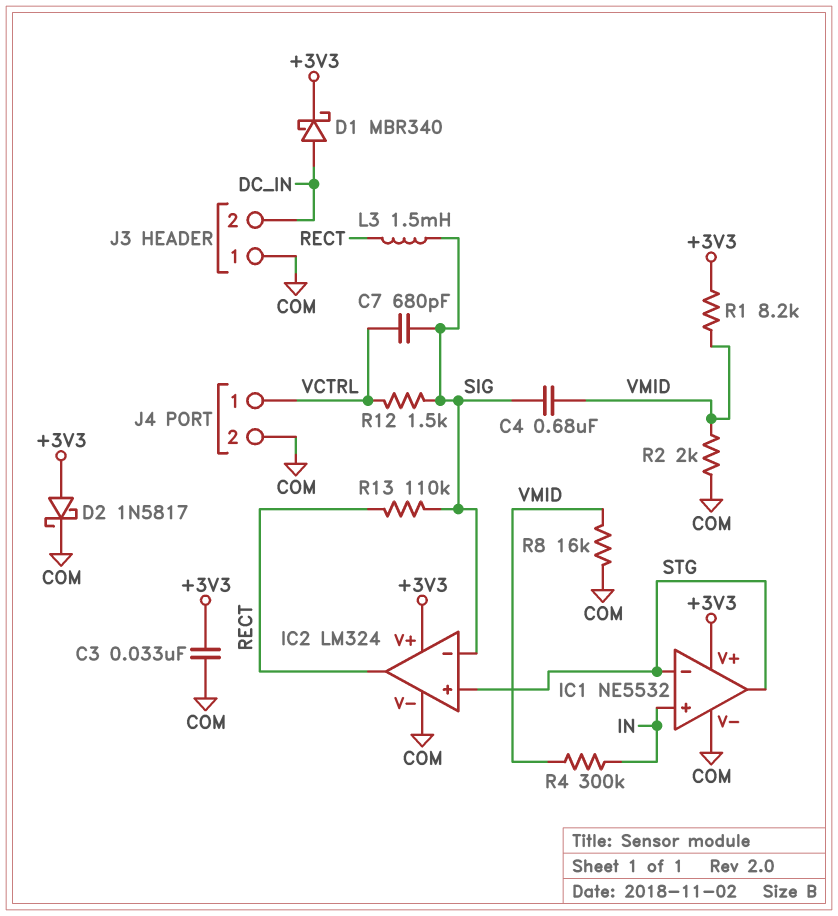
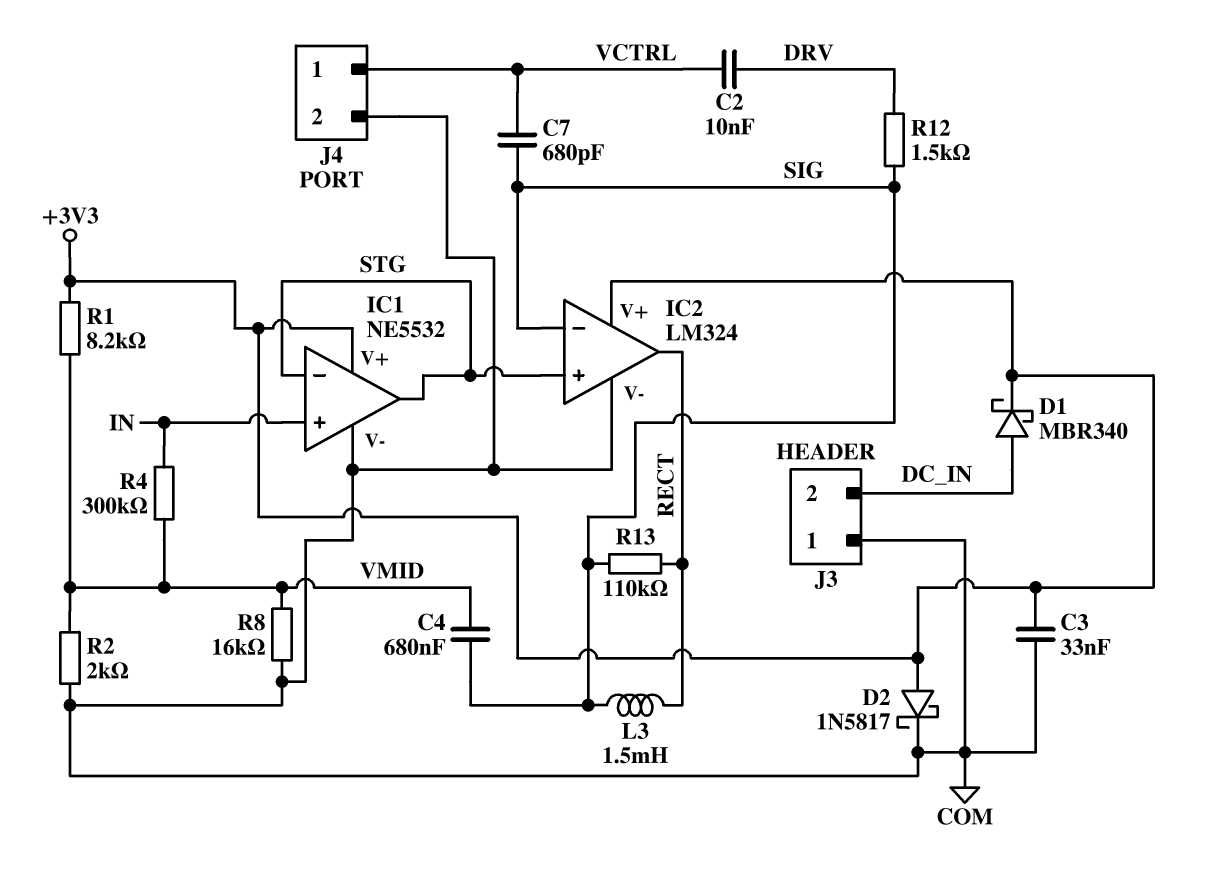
C2: none -> 10nF (DRV, VCTRL)
R12: 1.5k (SIG, VCTRL) -> 1.5k (DRV, SIG)

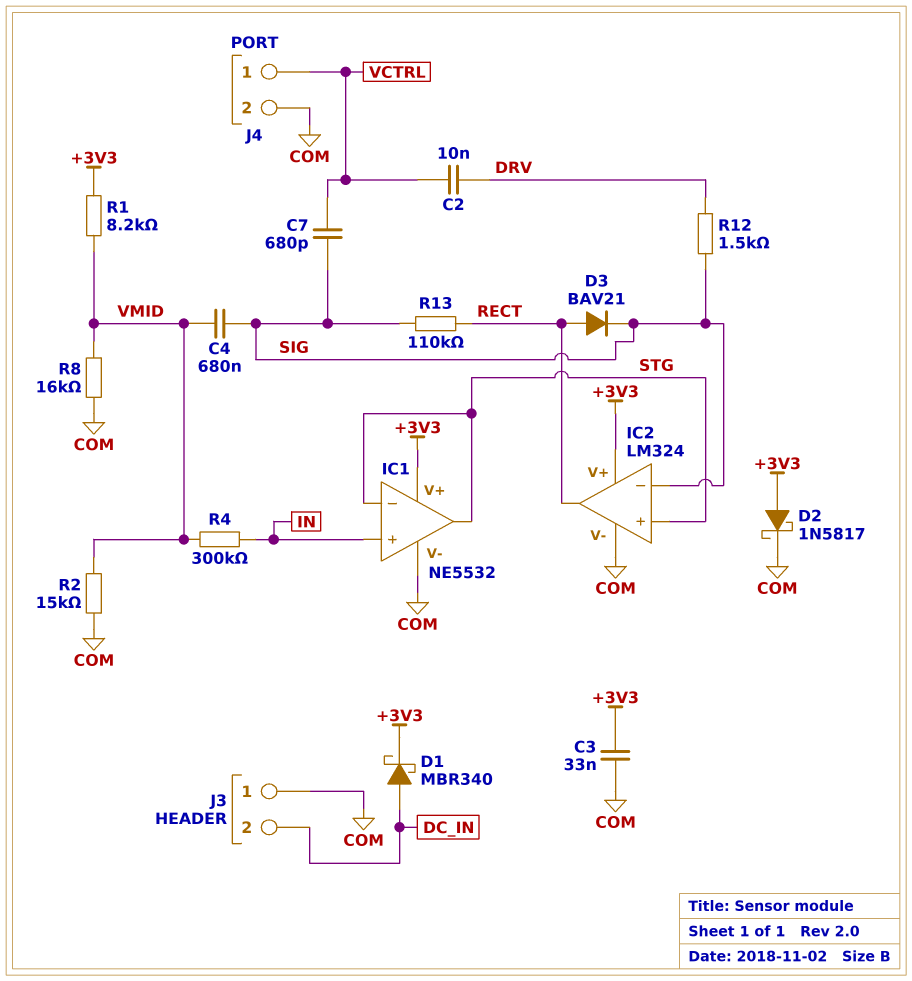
D3: none -> diode BAV21 (A RECT, K SIG)
L3: 1.5mH (RECT, SIG) -> none
R2: 2k (COM, VMID) -> 15k (COM, VMID)

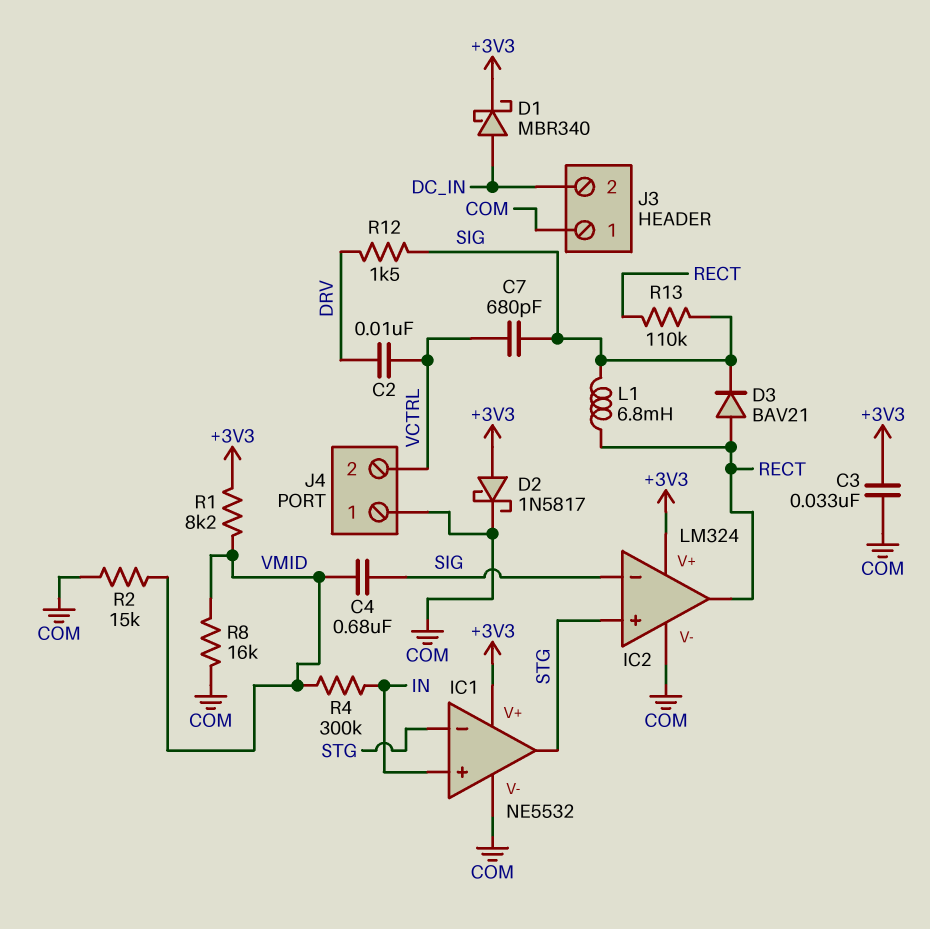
J4 pin 1: VCTRL -> COM
J4 pin 2: COM -> VCTRL
L1: none -> 6.8mH (RECT, SIG)

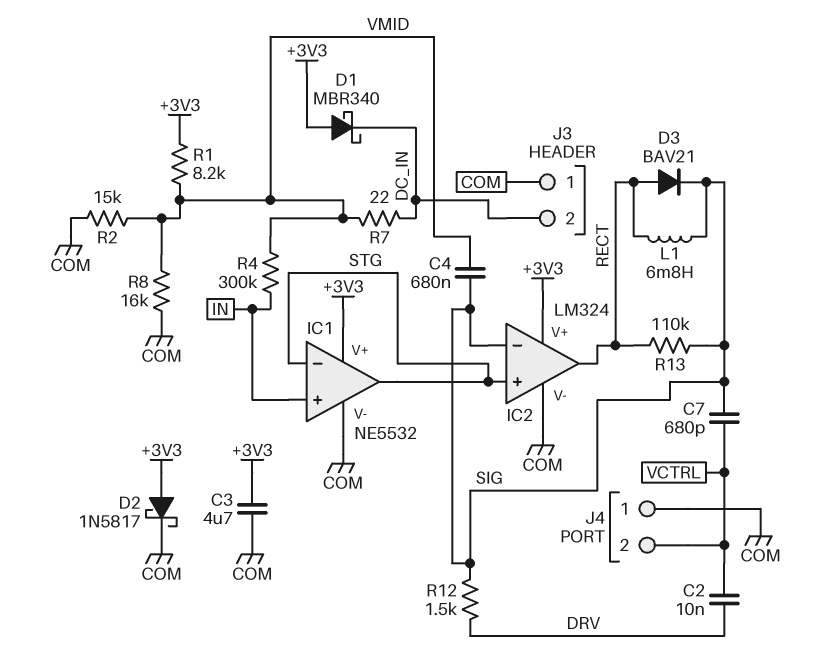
C3: 33nF (+3V3, COM) -> 4.7uF (+3V3, COM)
D1: schottky MBR340 (A DC_IN, K +3V3) -> schottky MBR340 (A +3V3, K DC_IN)
R7: none -> 22 (DC_IN, VMID)

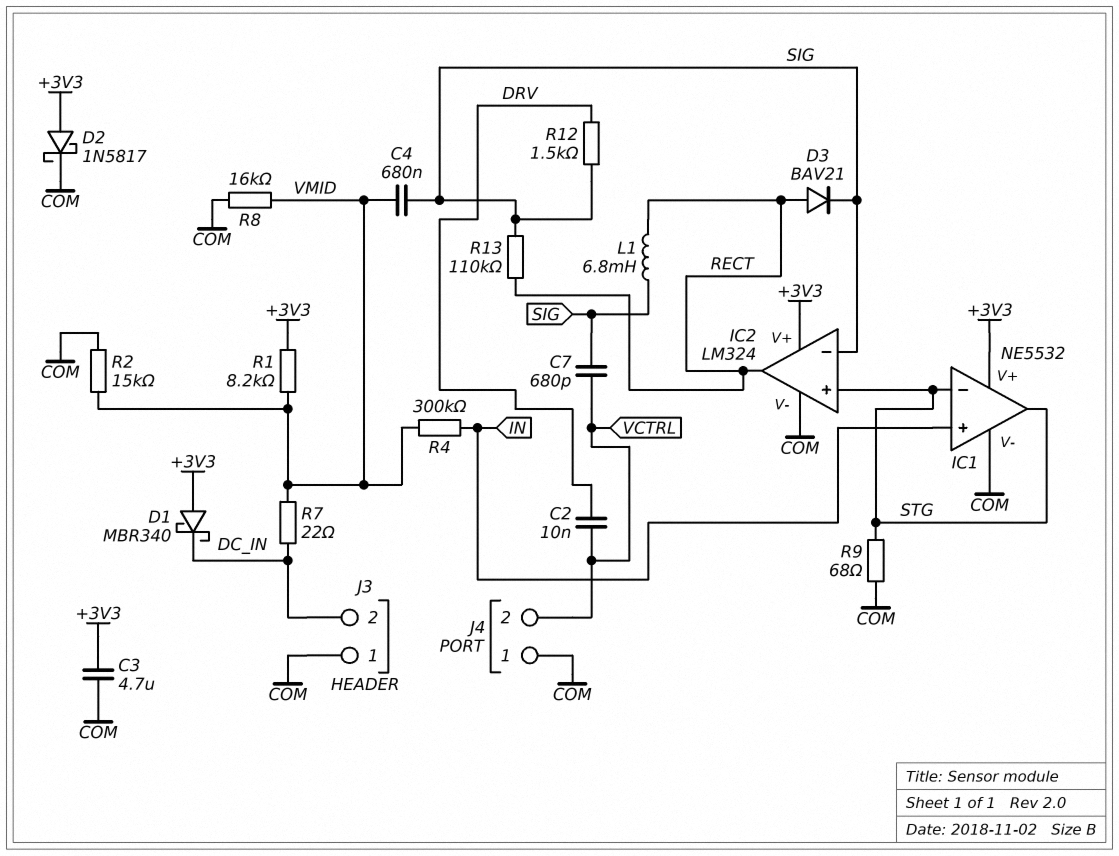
R9: none -> 68 (COM, STG)

